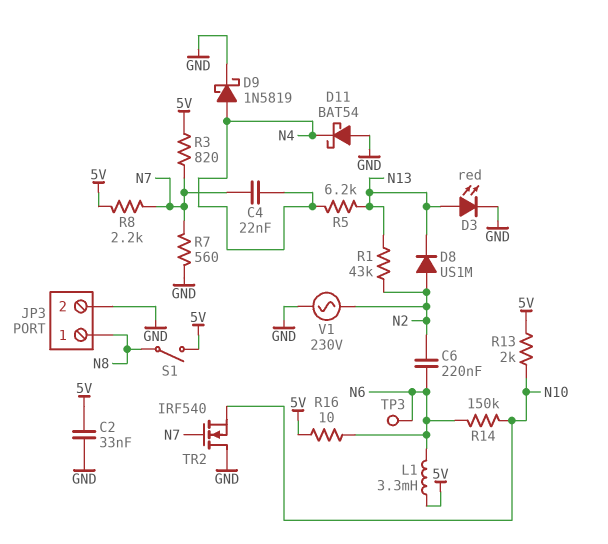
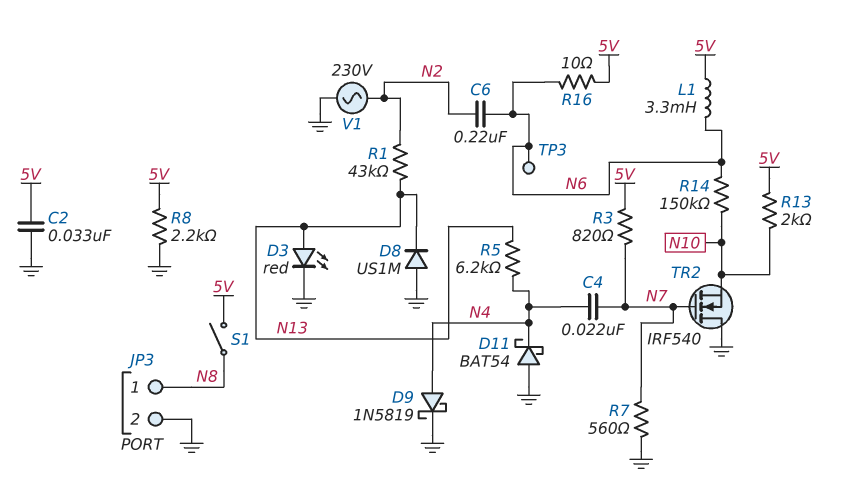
D8: diode US1M (A N2, K N13) -> diode US1M (A GND, K N13)
R8: 2.2k (5V, N7) -> 2.2k (5V, GND)

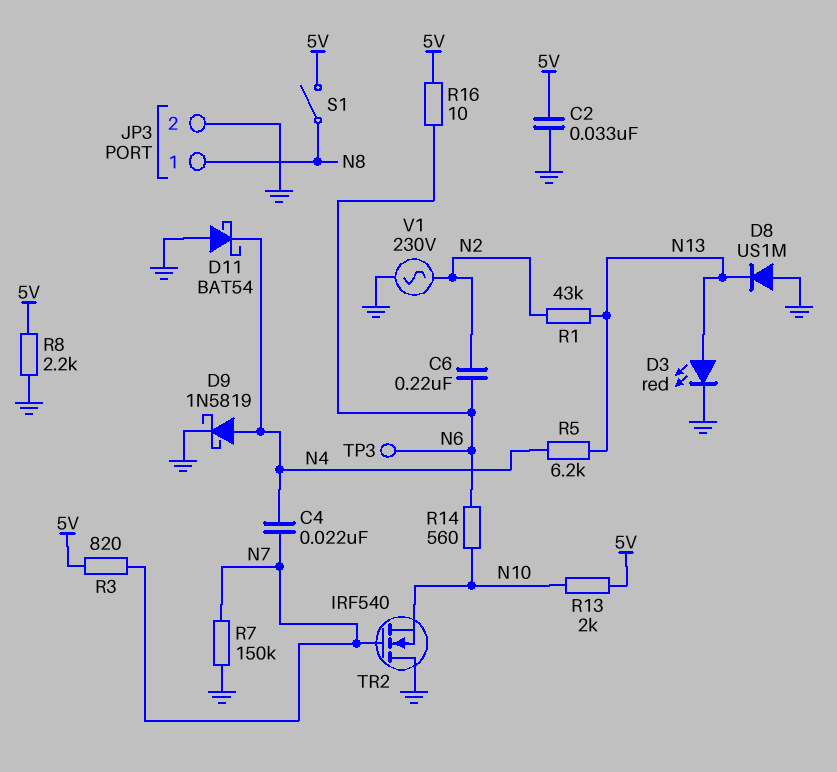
L1: 3.3mH (5V, N6) -> none
R7: 560 (GND, N7) -> 150k (GND, N7)
R14: 150k (N6, N10) -> 560 (N6, N10)

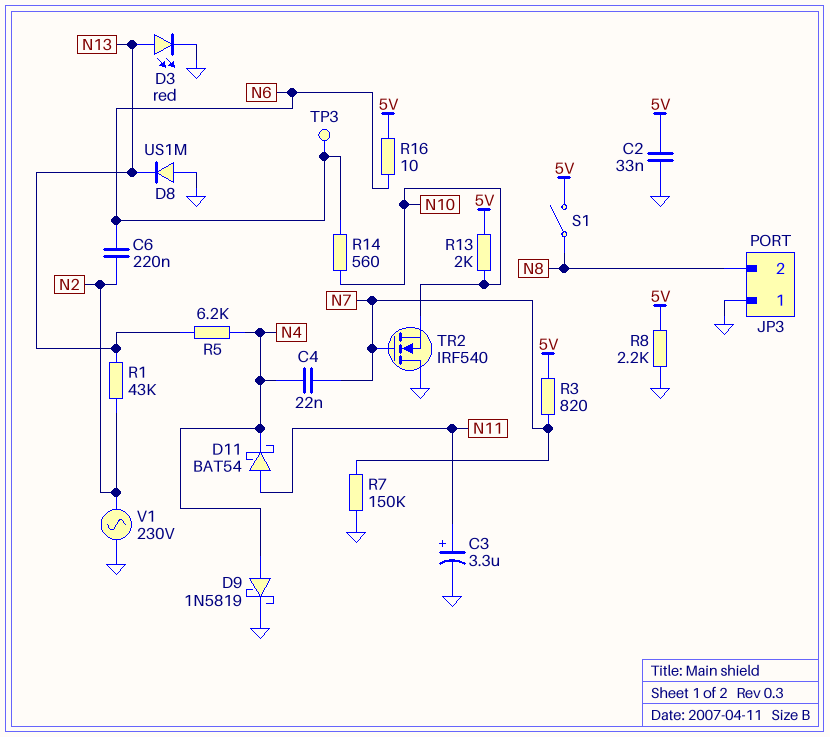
C3: none -> 3.3uF (plus N11, minus GND)
D11: schottky BAT54 (A GND, K N4) -> schottky BAT54 (A N11, K N4)
JP3 pin 1: N8 -> GND
JP3 pin 2: GND -> N8

